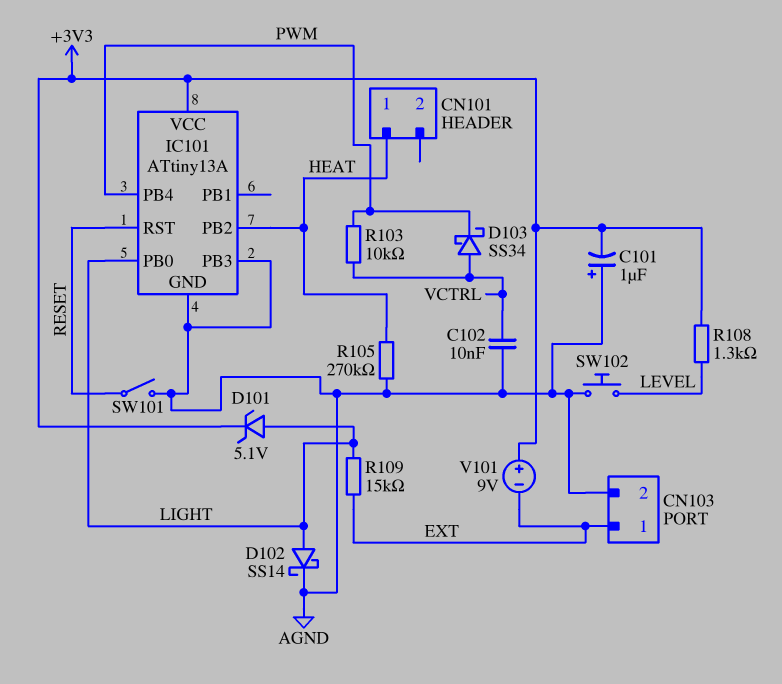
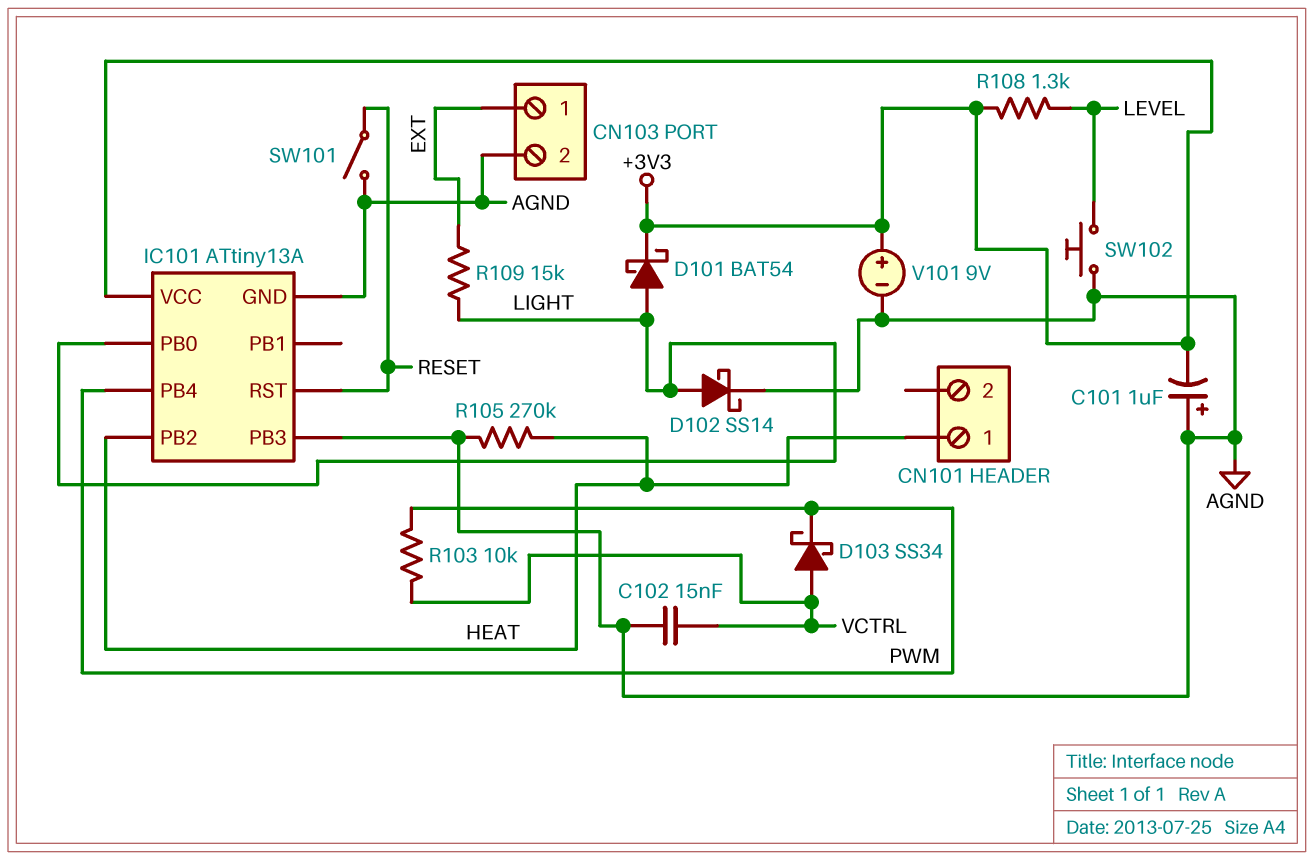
C102: 10nF (AGND, VCTRL) -> 15nF (AGND, VCTRL)
D101: zener 5.1V (A LIGHT, K +3V3) -> schottky BAT54 (A LIGHT, K +3V3)
V101: 9V (plus +3V3, minus EXT) -> 9V (plus +3V3, minus AGND)

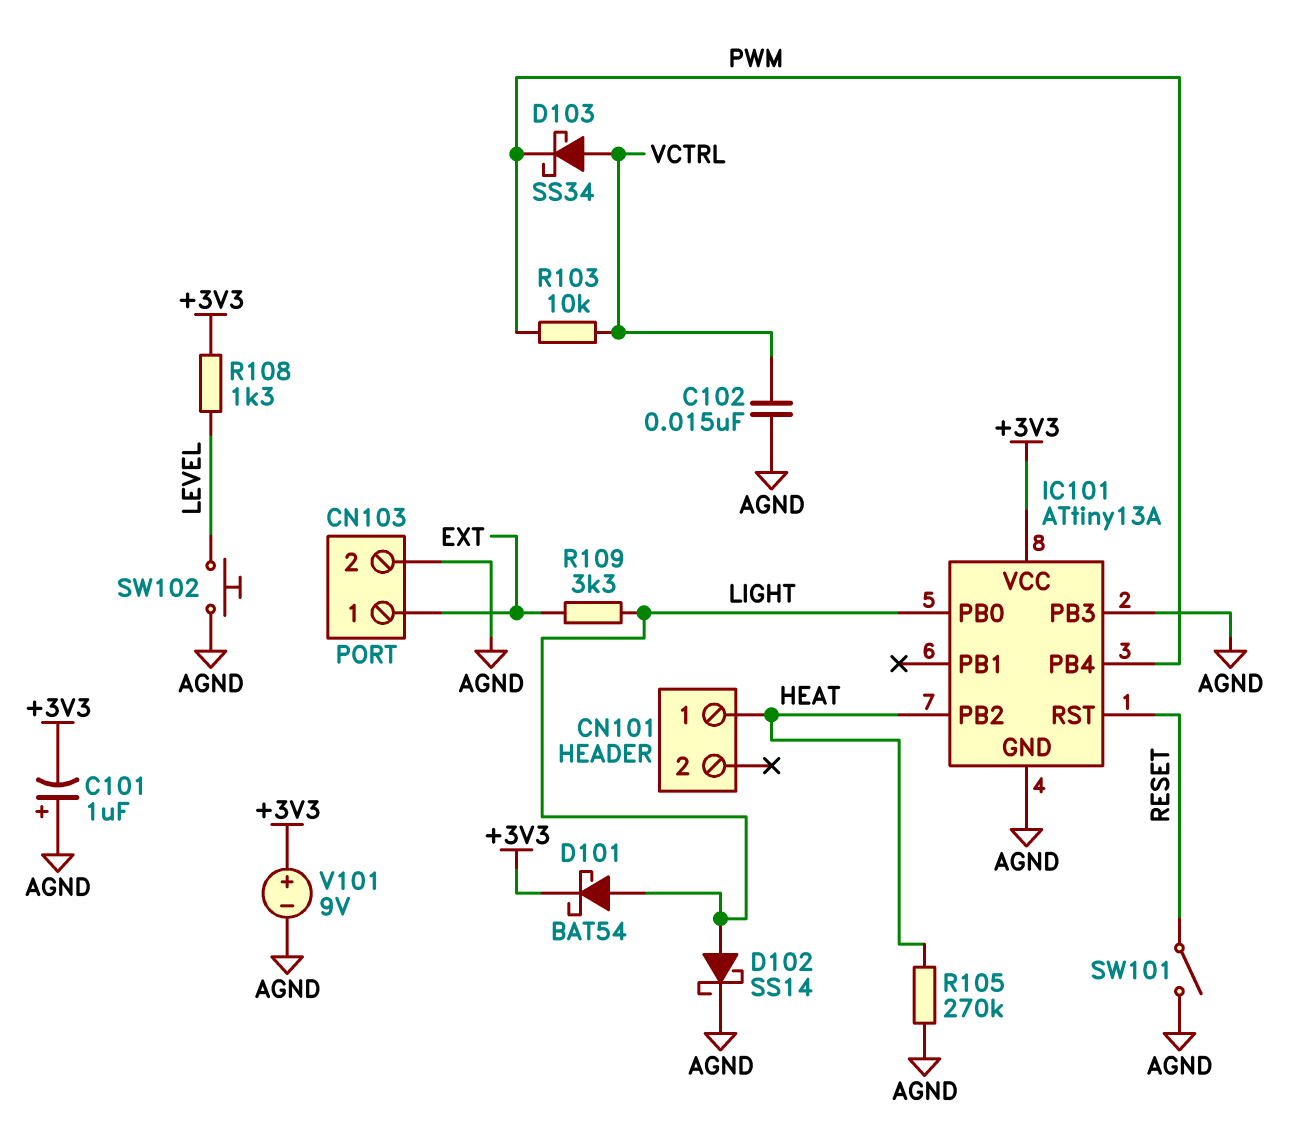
R109: 15k (EXT, LIGHT) -> 3.3k (EXT, LIGHT)

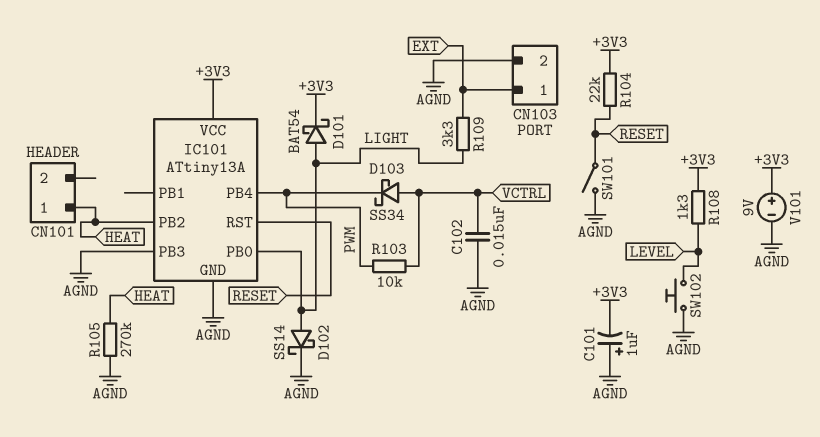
R104: none -> 22k (+3V3, RESET)

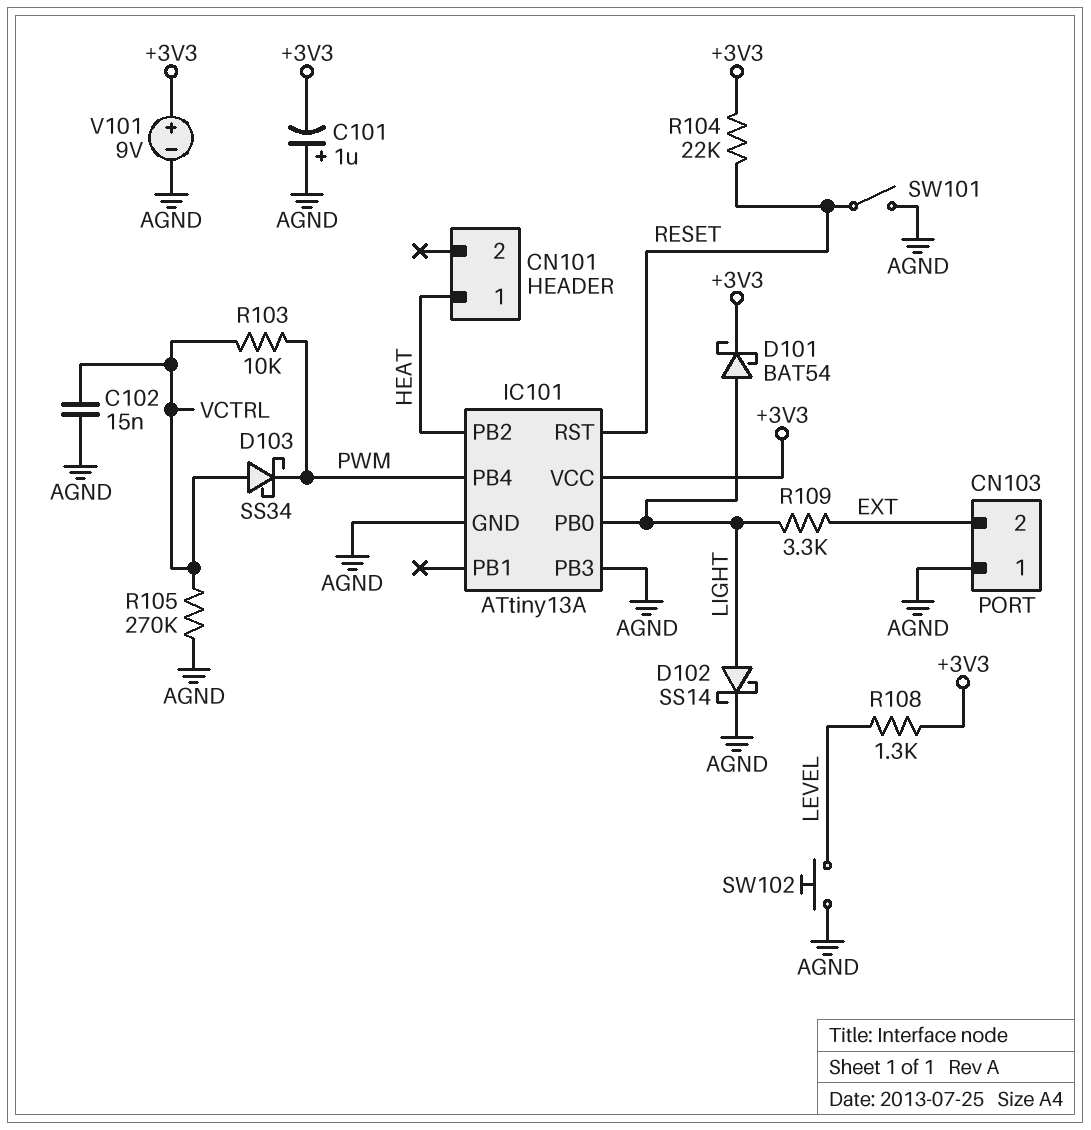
CN103 pin 1: EXT -> AGND
CN103 pin 2: AGND -> EXT
R105: 270k (AGND, HEAT) -> 270k (AGND, VCTRL)

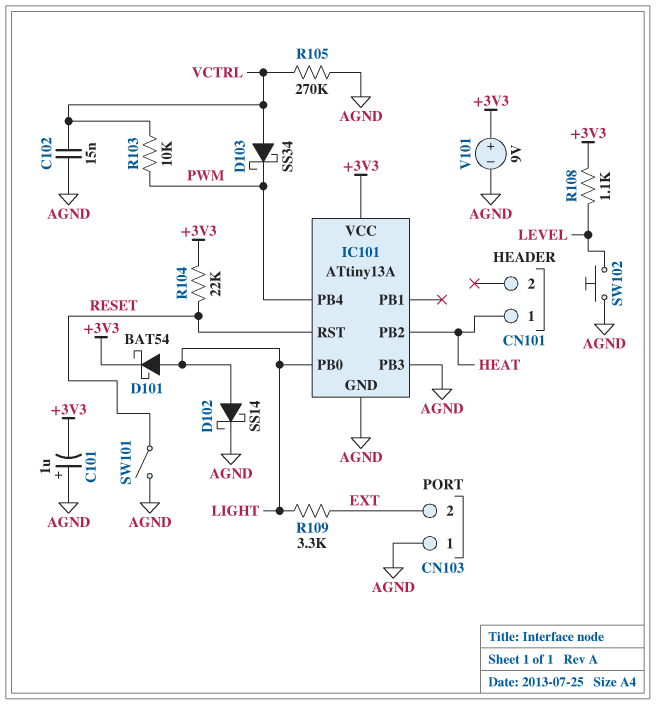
R108: 1.3k (+3V3, LEVEL) -> 1.1k (+3V3, LEVEL)

